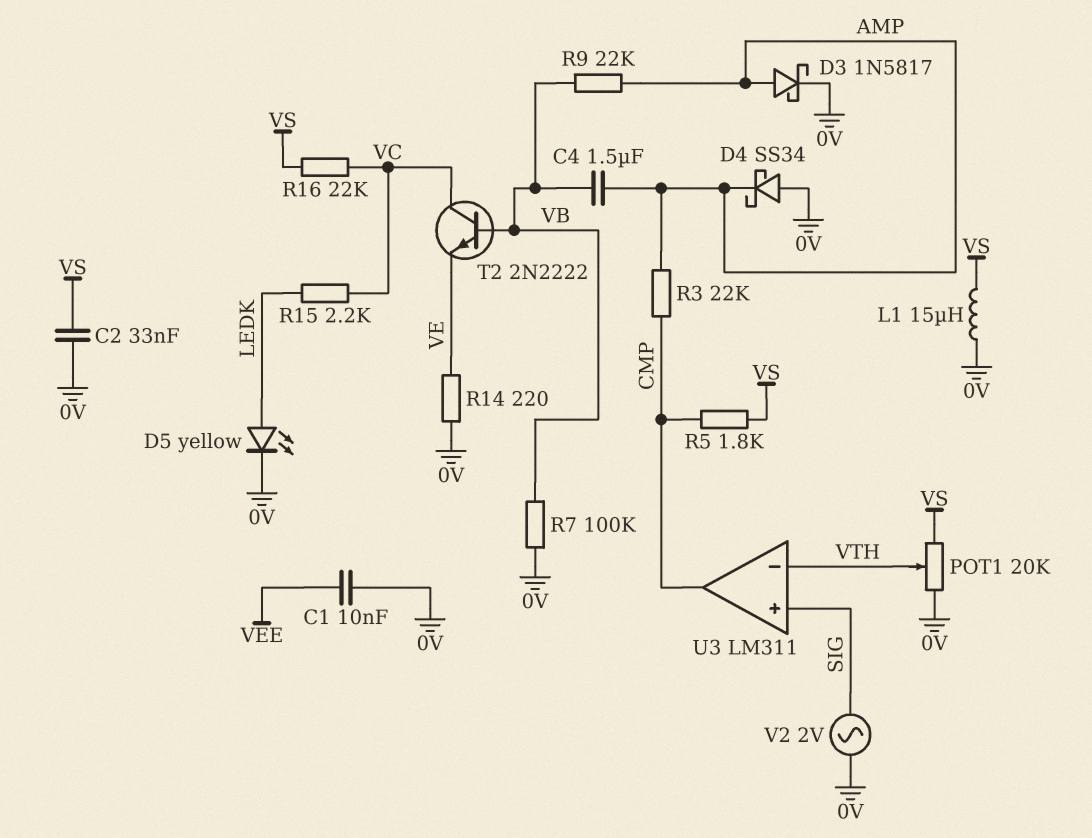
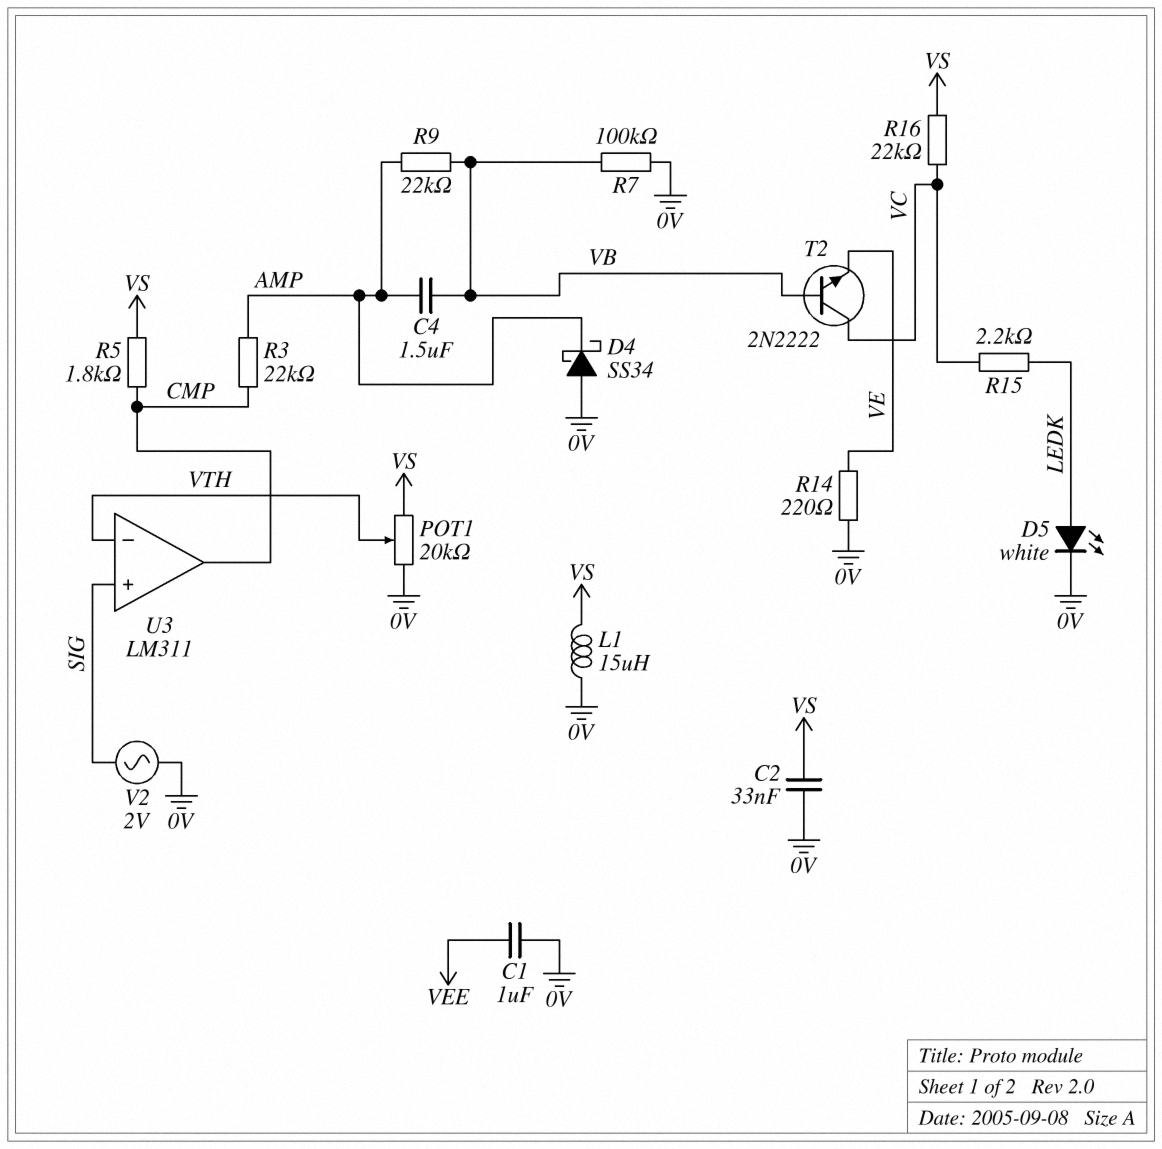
C1: 10nF (0V, VEE) -> 1uF (0V, VEE)
D3: schottky 1N5817 (A AMP, K 0V) -> none
D5: LED yellow (A LEDK, K 0V) -> LED white (A LEDK, K 0V)

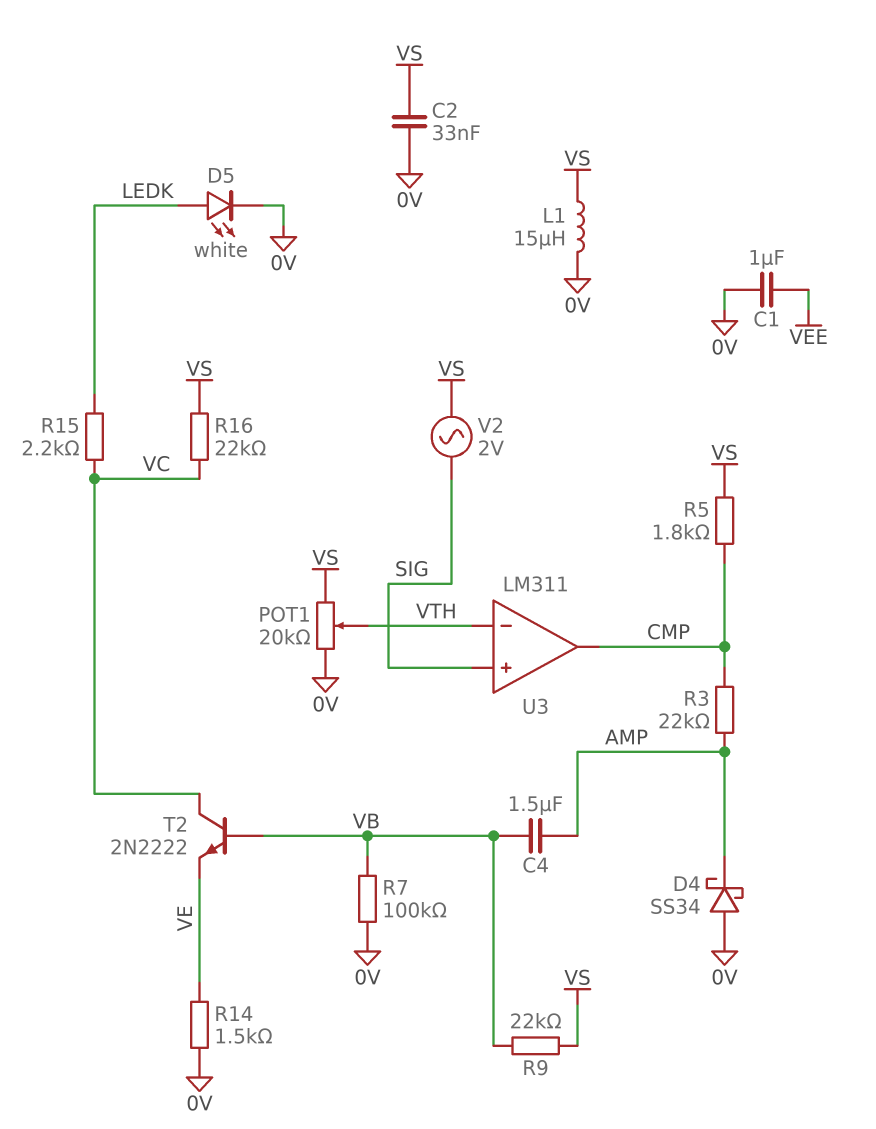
R9: 22k (AMP, VB) -> 22k (VB, VS)
R14: 220 (0V, VE) -> 1.5k (0V, VE)
V2: AC 2V (0V, SIG) -> AC 2V (SIG, VS)

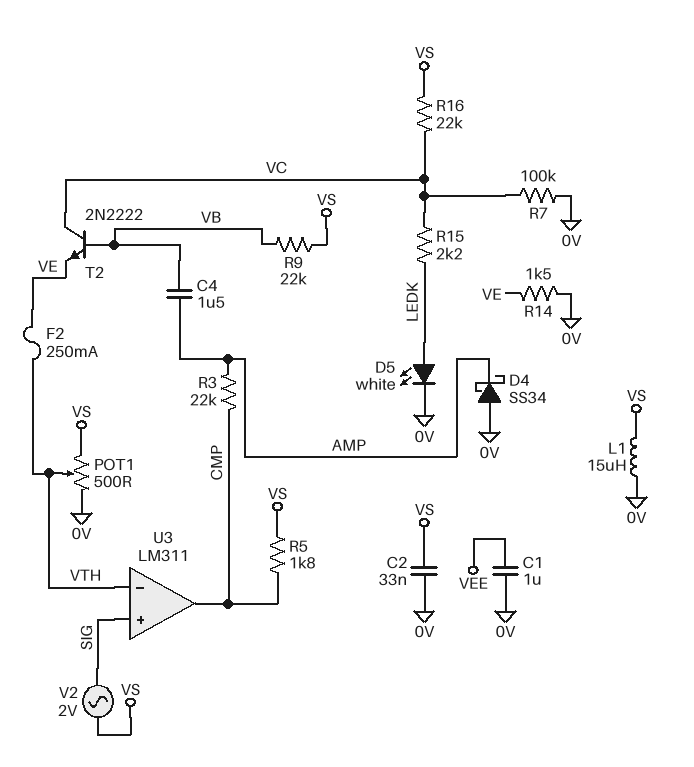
F2: none -> 250mA (VE, VTH)
POT1: 20k (0V, VS, wiper VTH) -> 500 (0V, VS, wiper VTH)
R7: 100k (0V, VB) -> 100k (0V, VC)

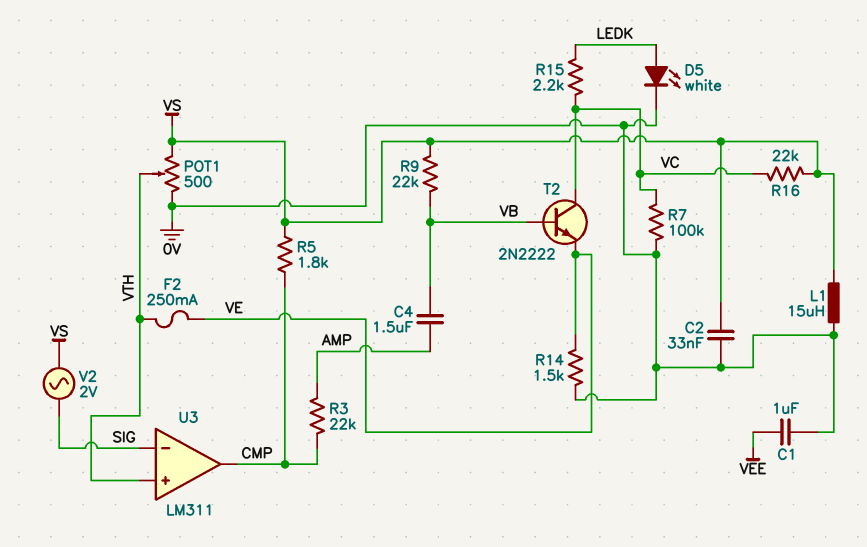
D4: schottky SS34 (A 0V, K AMP) -> none
U3 pin in+: SIG -> VTH
U3 pin in-: VTH -> SIG

